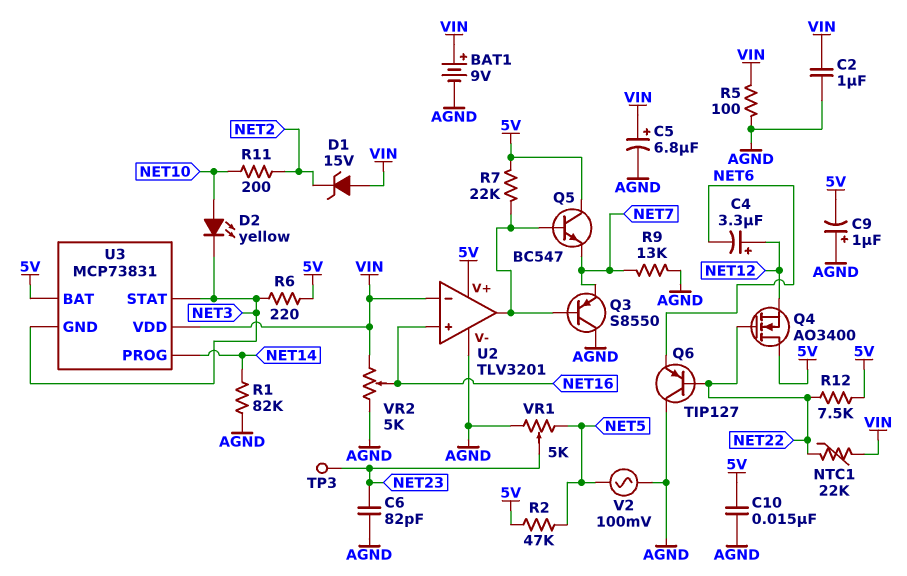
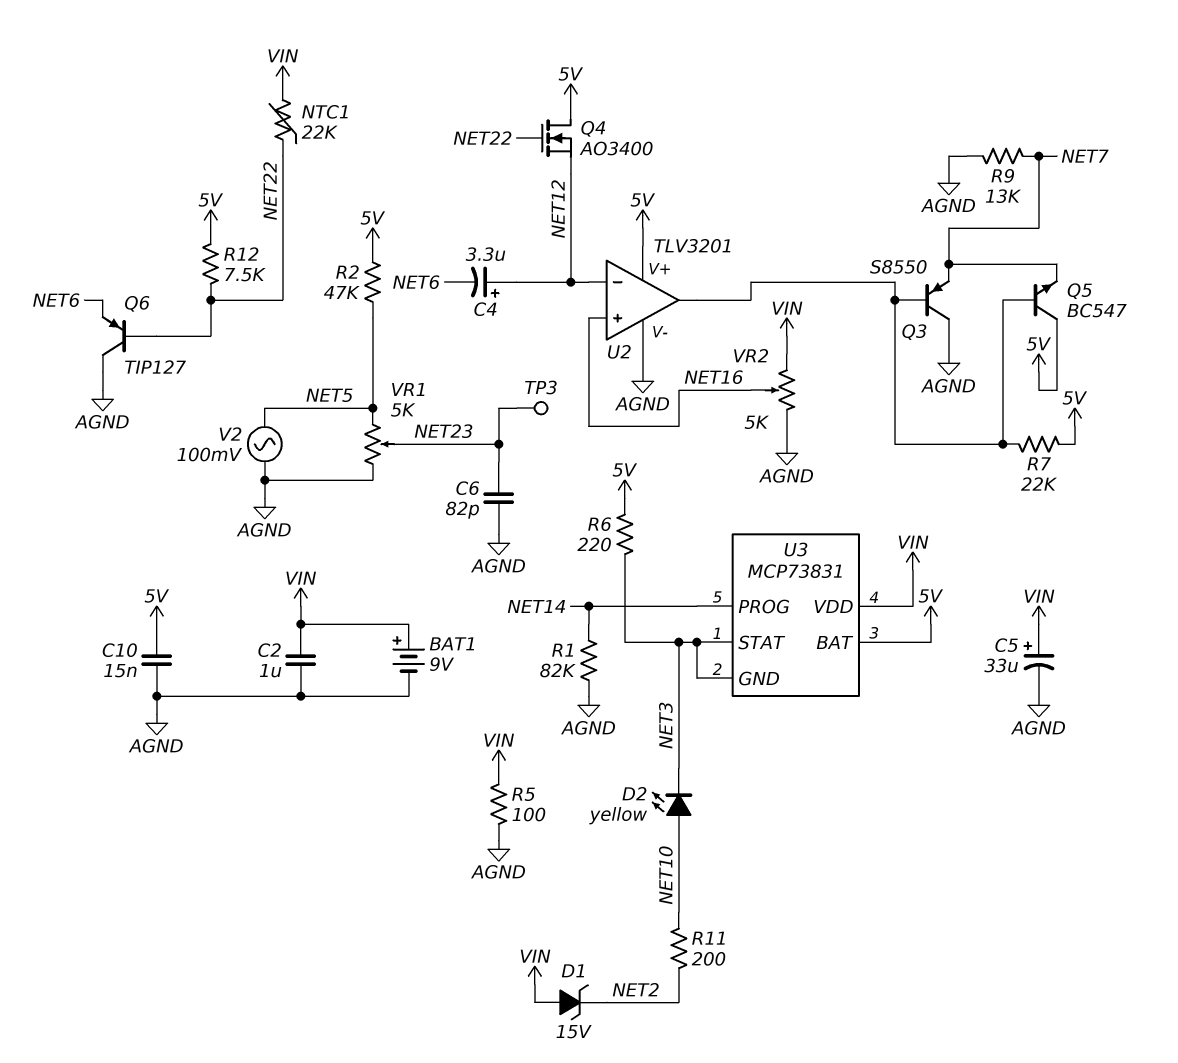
C5: 6.8uF (plus VIN, minus AGND) -> 33uF (plus VIN, minus AGND)
C9: 1uF (plus AGND, minus 5V) -> none
U2 pin in-: VIN -> NET12

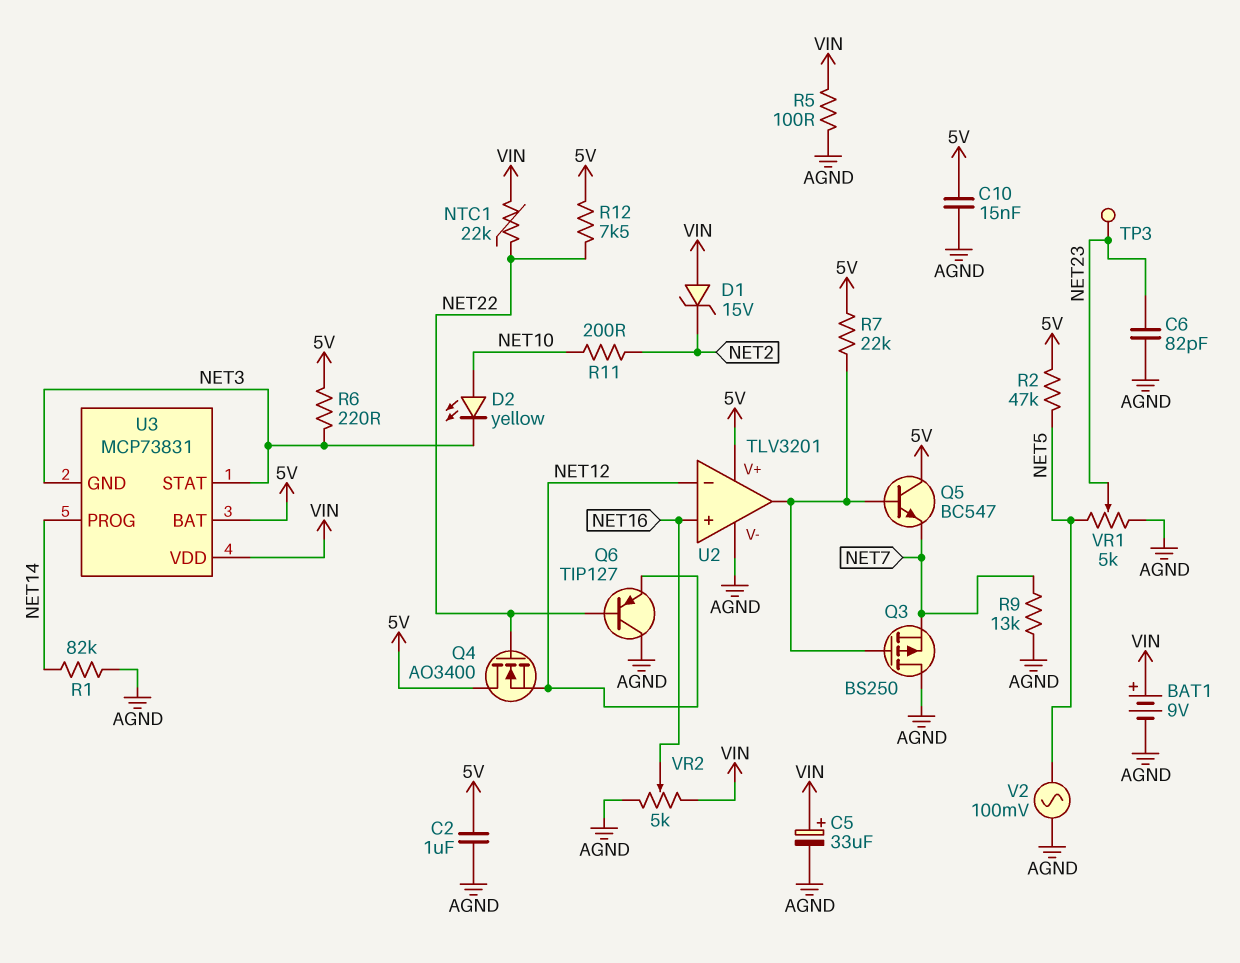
C2: 1uF (AGND, VIN) -> 1uF (5V, AGND)
C4: 3.3uF (plus NET12, minus NET6) -> none
Q3: PNP S8550 (B U2/out, C AGND, E NET7) -> PMOS BS250 (G U2/out, D AGND, S NET7)
Q6: PNP TIP127 (B NET22, C AGND, E NET6) -> PNP TIP127 (B NET22, C AGND, E NET12)

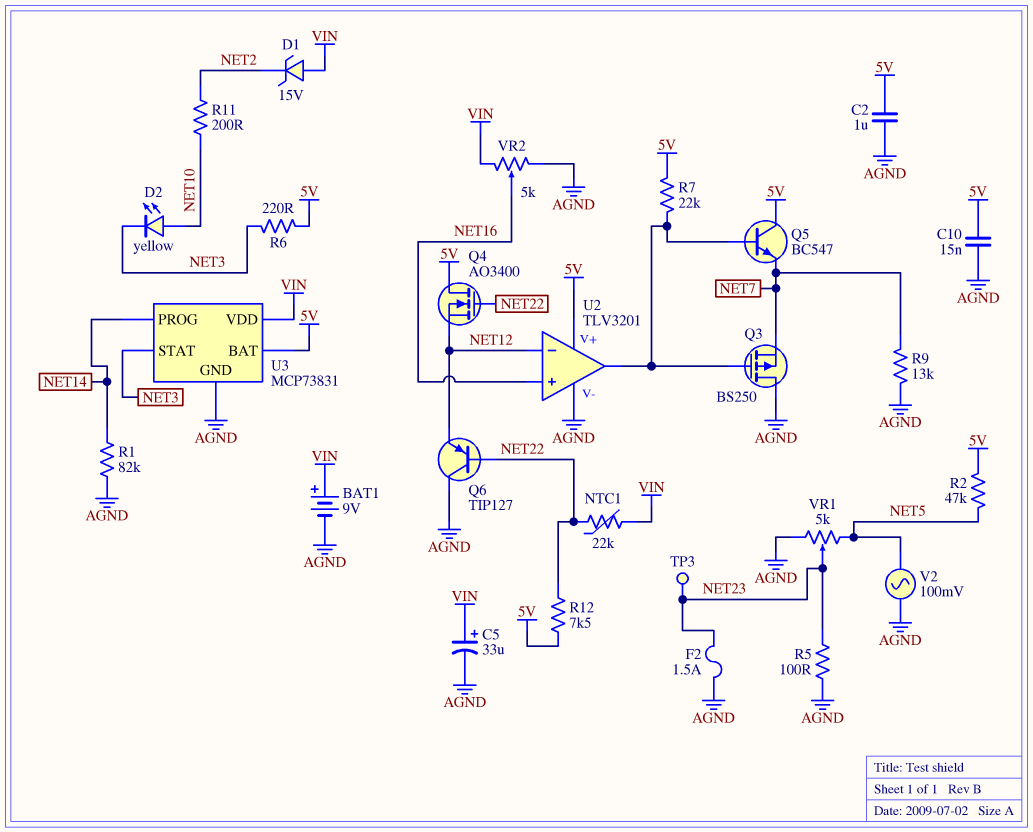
C6: 82pF (AGND, NET23) -> none
F2: none -> 1.5A (AGND, NET23)
R5: 100 (AGND, VIN) -> 100 (AGND, NET23)
U3 pin GND: NET3 -> AGND

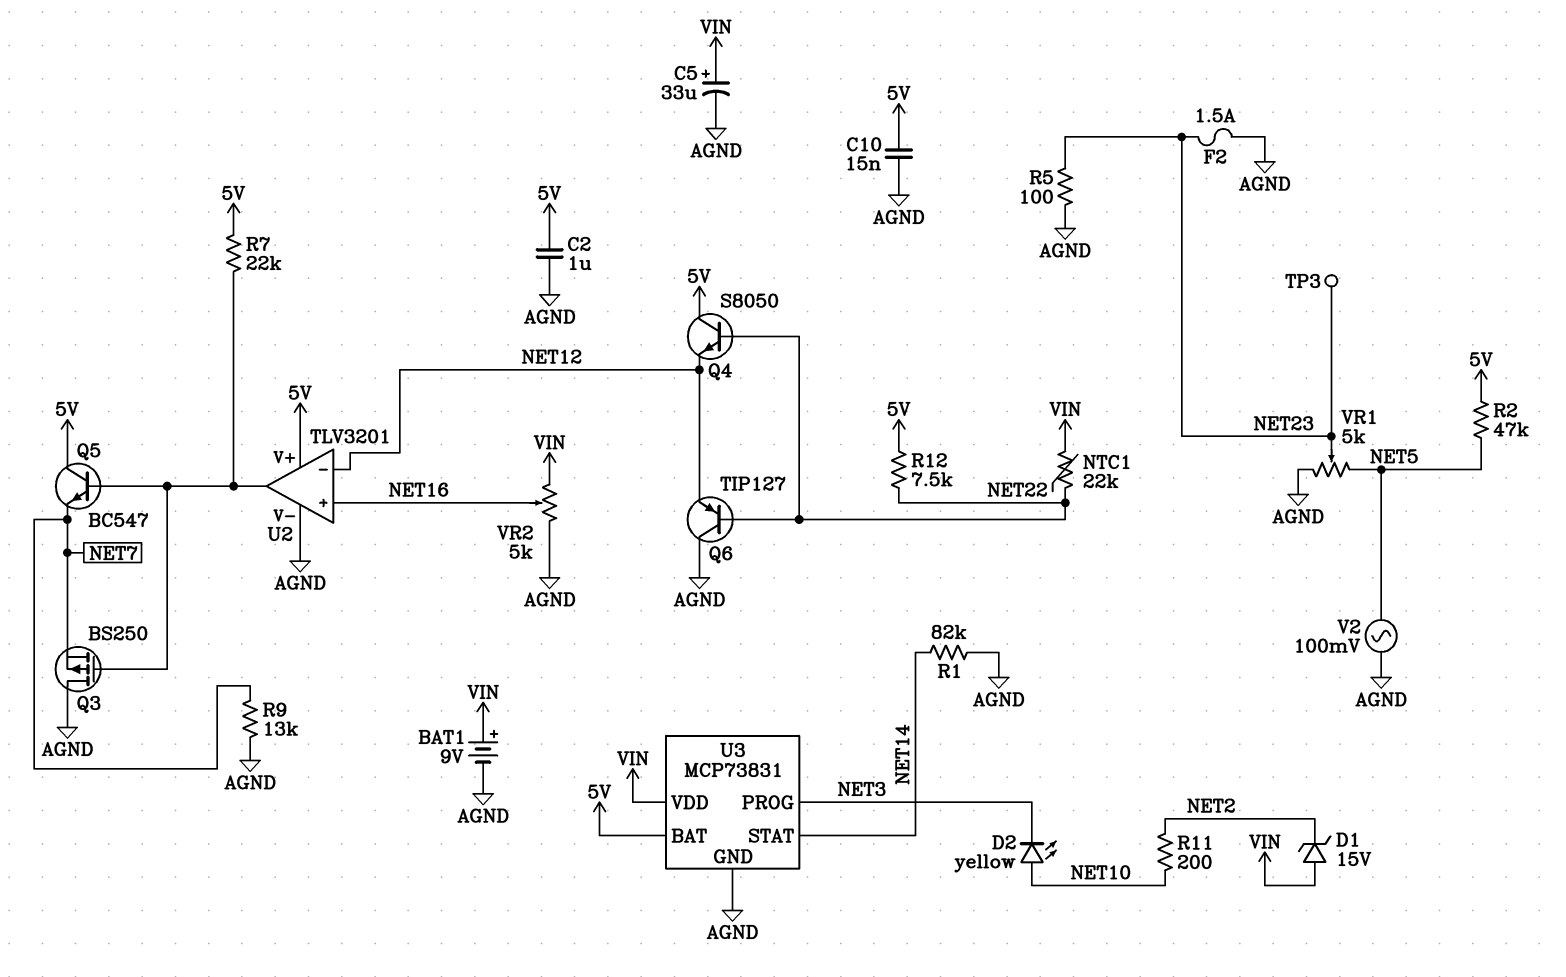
Q4: NMOS AO3400 (G NET22, D 5V, S NET12) -> NPN S8050 (B NET22, C 5V, E NET12)
R6: 220 (5V, NET3) -> none
U3 pin PROG: NET14 -> NET3
U3 pin STAT: NET3 -> NET14

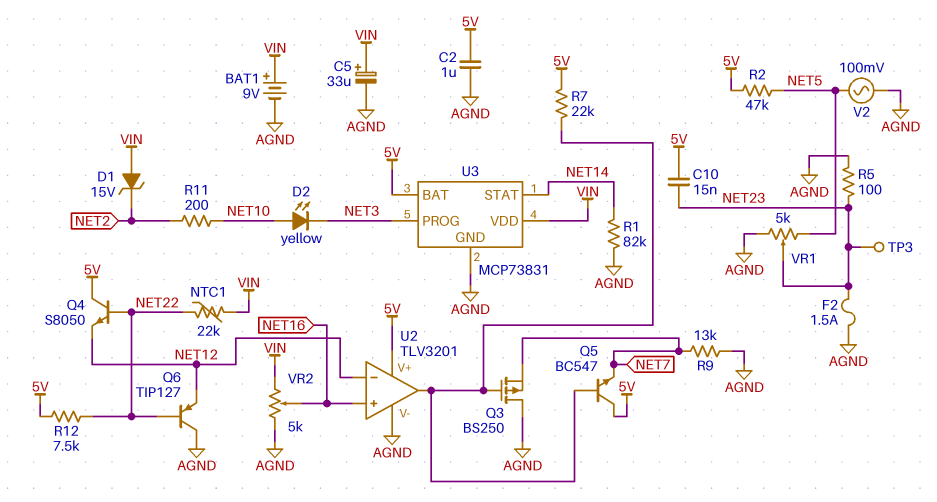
C10: 15nF (5V, AGND) -> 15nF (5V, NET23)

